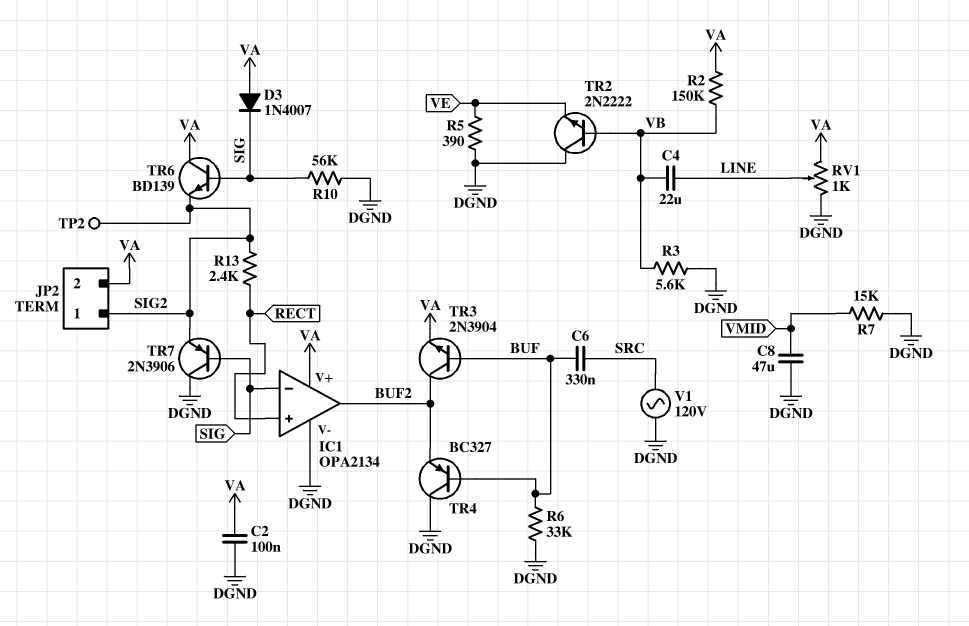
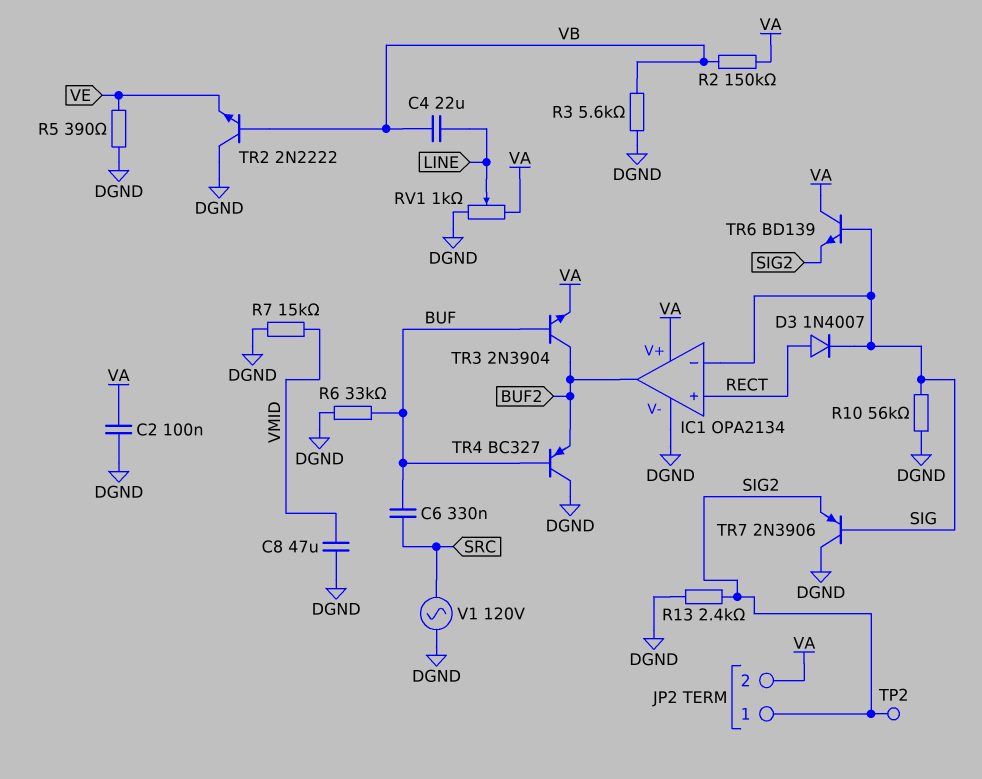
D3: diode 1N4007 (A VA, K SIG) -> diode 1N4007 (A RECT, K SIG)
R13: 2.4k (RECT, SIG2) -> 2.4k (DGND, SIG2)

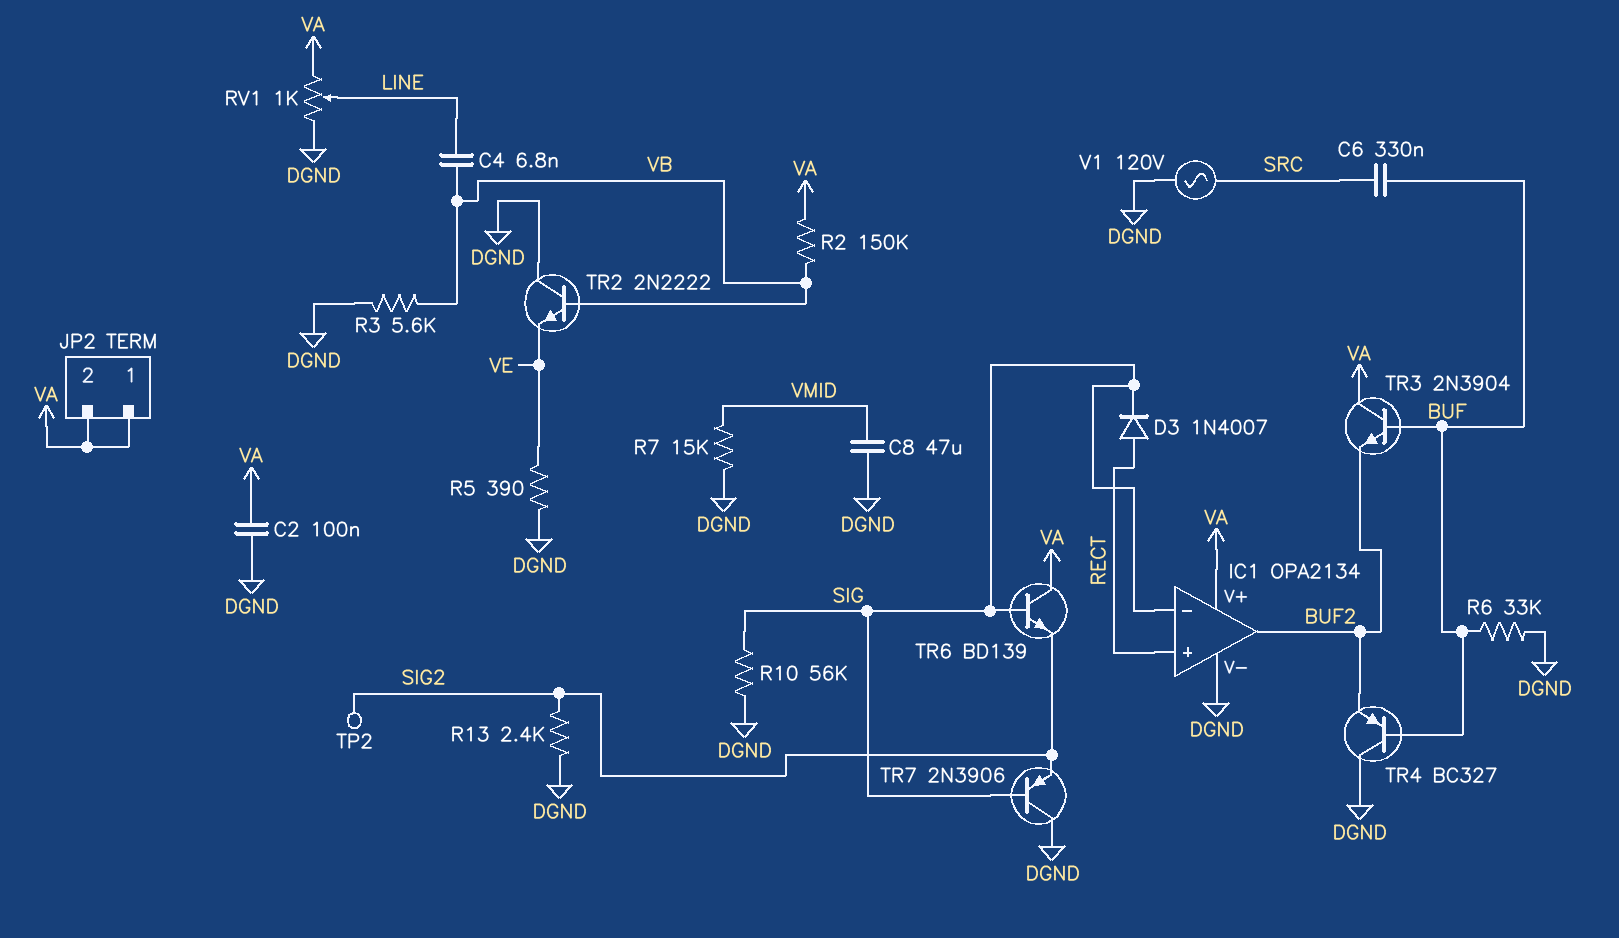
C4: 22uF (LINE, VB) -> 6.8nF (LINE, VB)
JP2 pin 1: SIG2 -> VA
TR3: NPN 2N3904 (B BUF, C BUF2, E VA) -> NPN 2N3904 (B BUF, C VA, E BUF2)

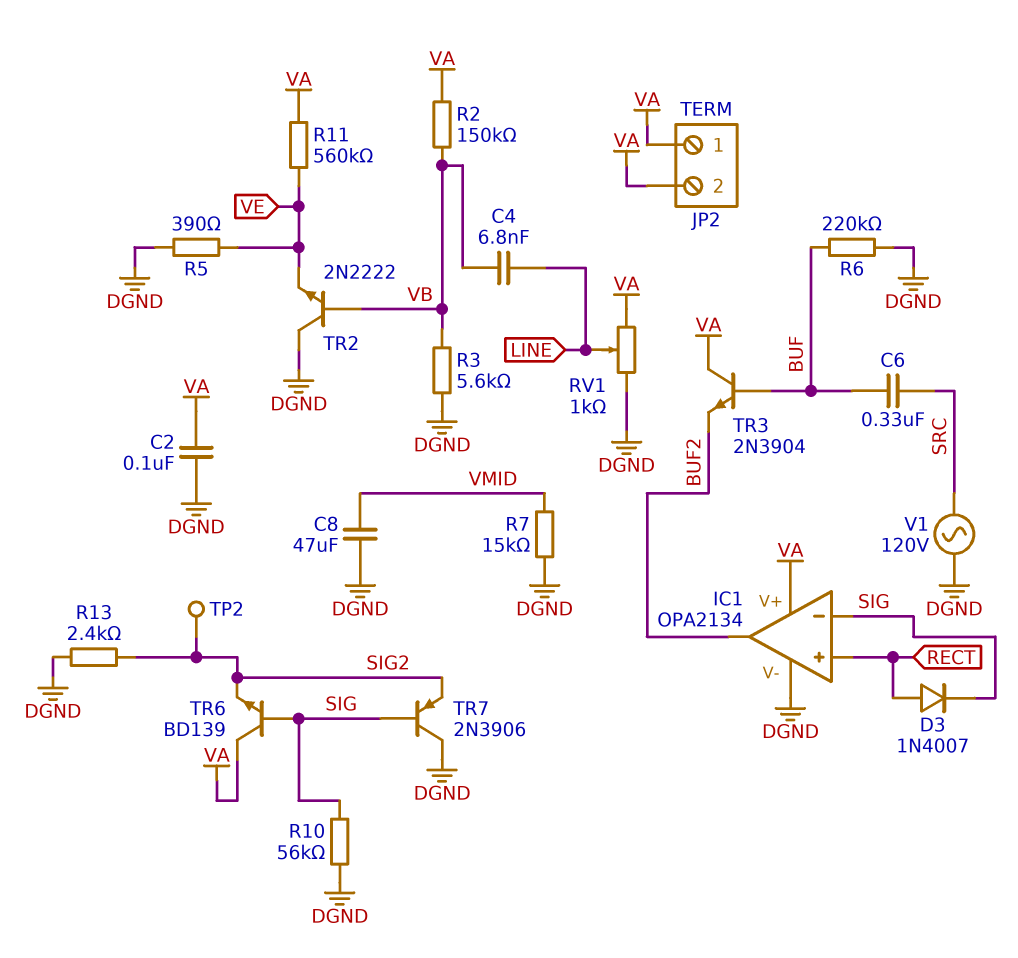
R6: 33k (BUF, DGND) -> 220k (BUF, DGND)
R11: none -> 560k (VA, VE)
TR4: PNP BC327 (B BUF, C DGND, E BUF2) -> none

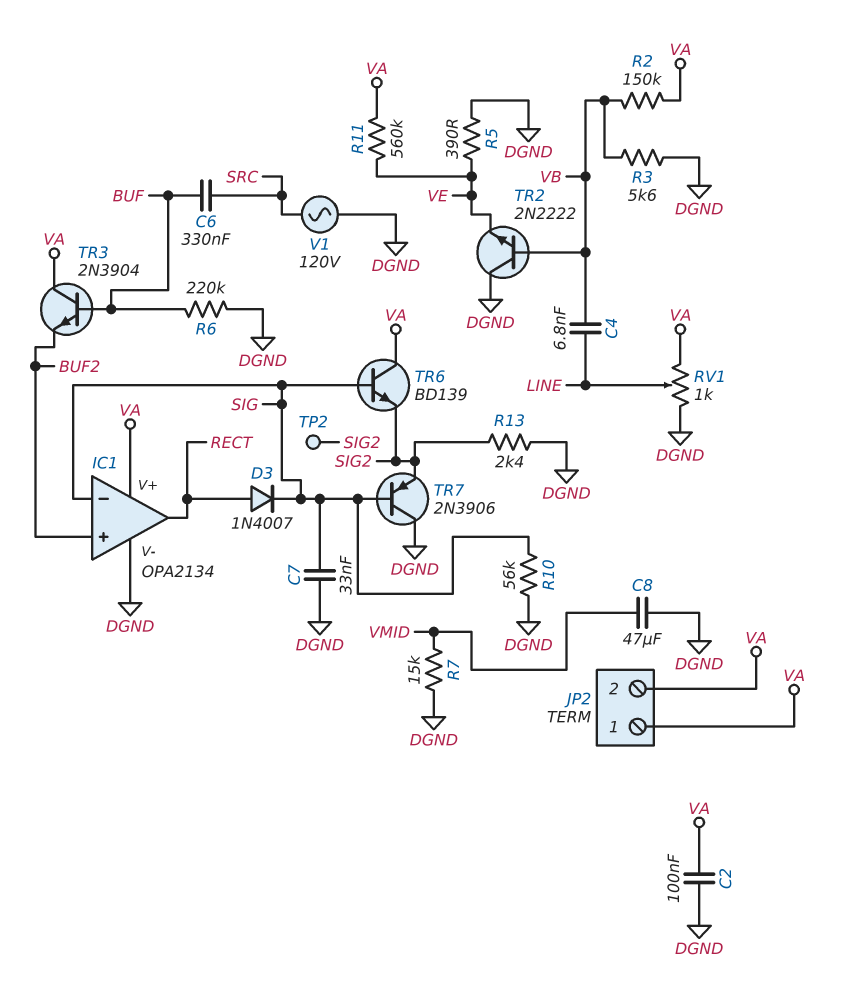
C7: none -> 33nF (DGND, SIG)
IC1 pin in+: RECT -> BUF2
IC1 pin out: BUF2 -> RECT

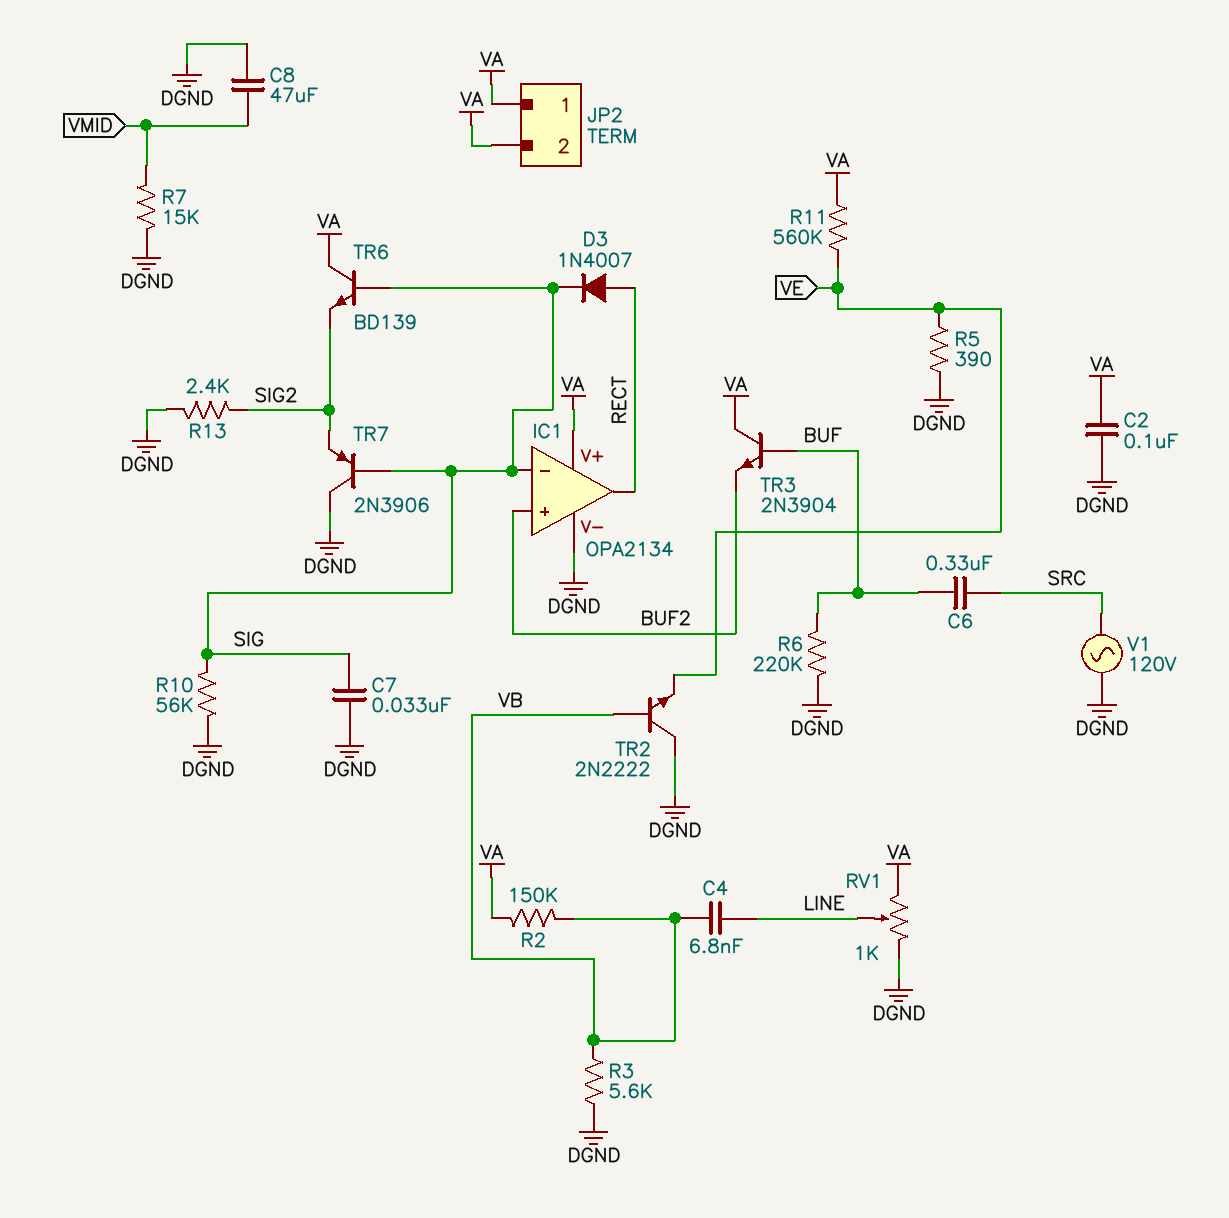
TP2: test point (SIG2) -> none

